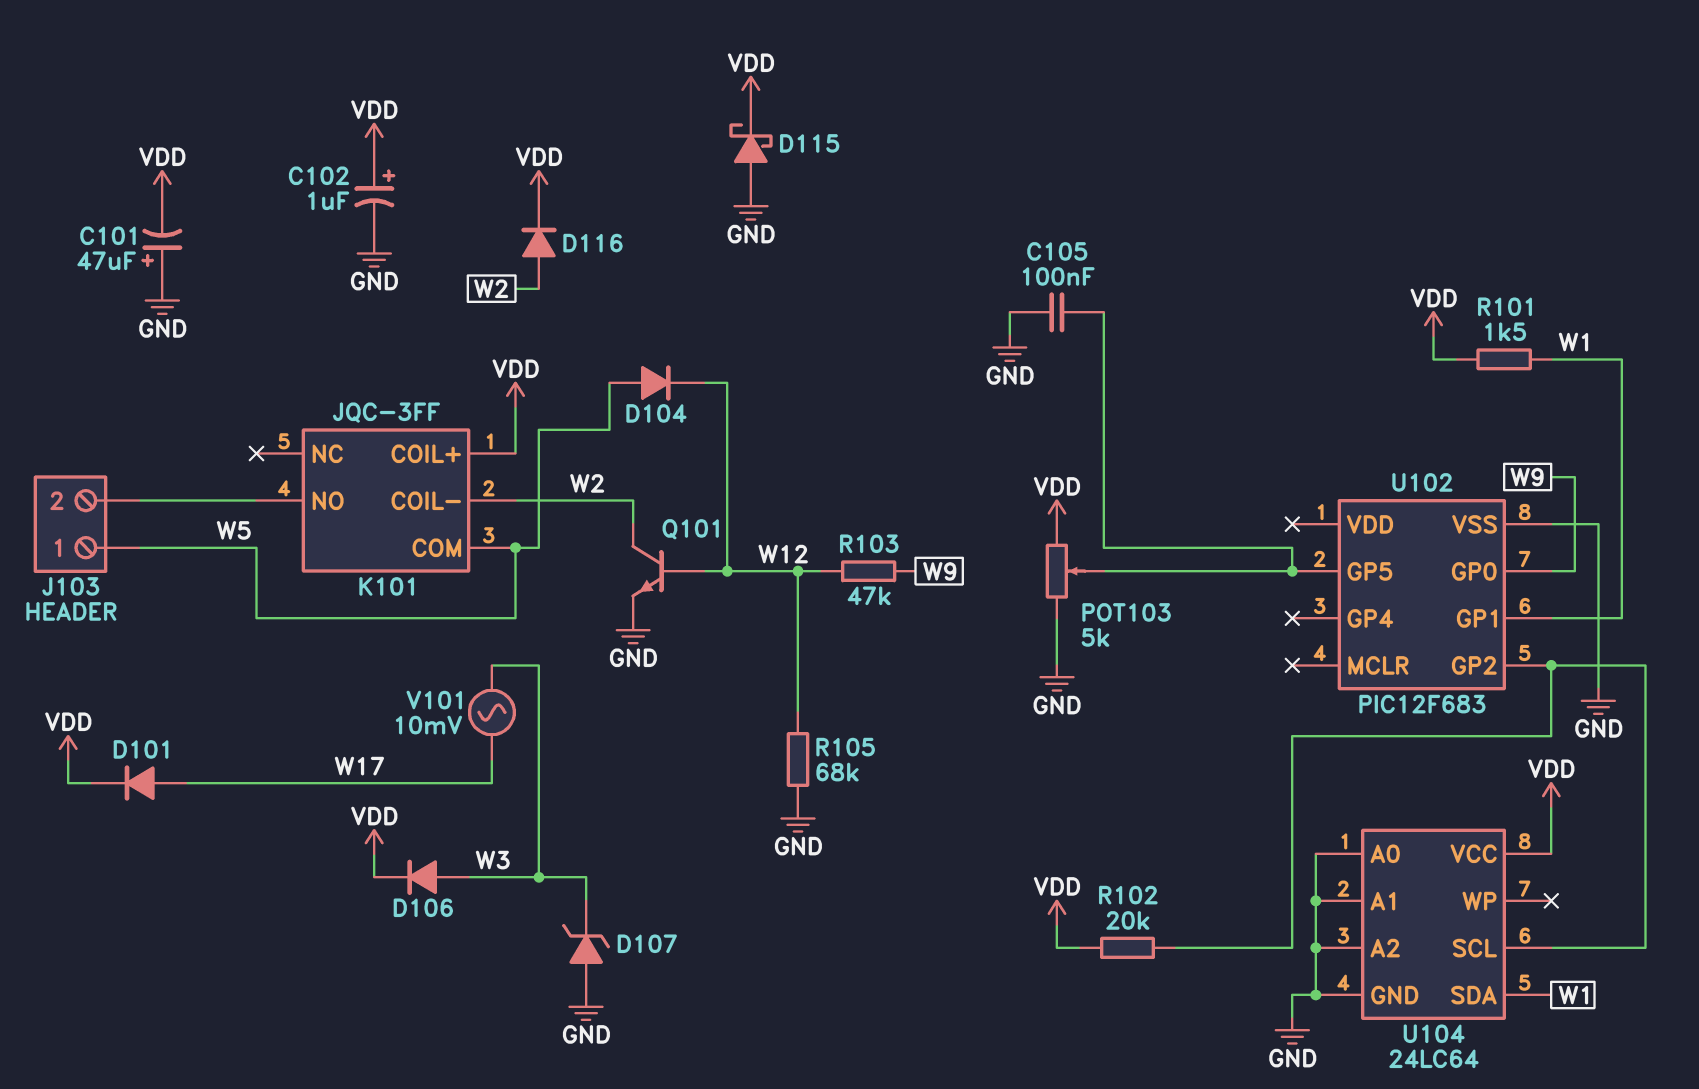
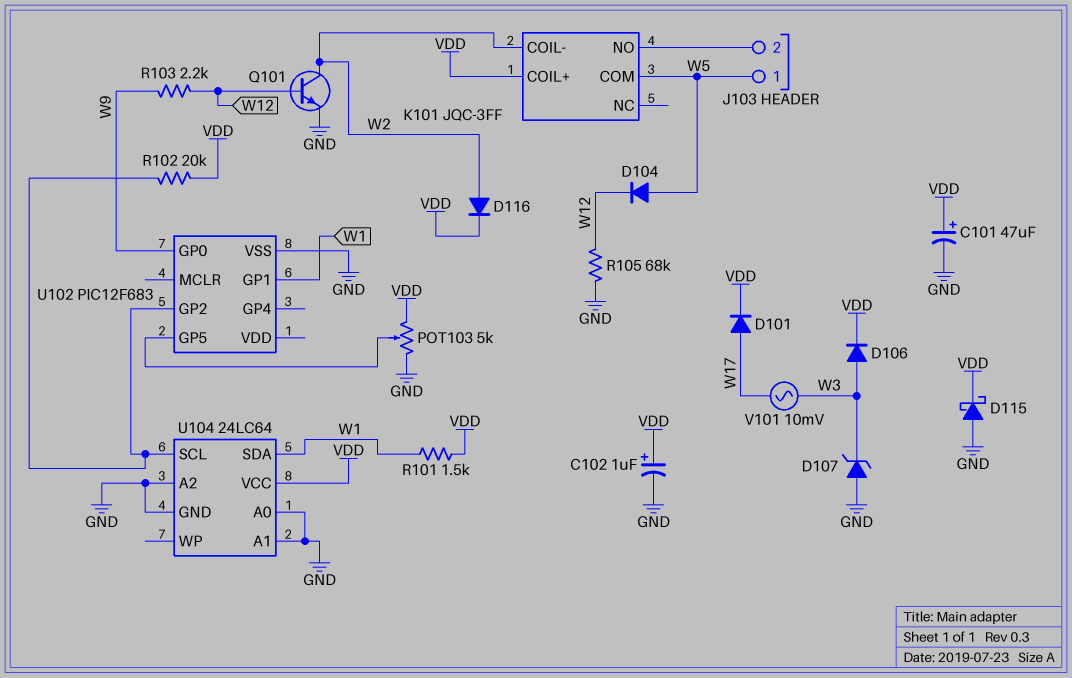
C101: 47uF (plus GND, minus VDD) -> 47uF (plus VDD, minus GND)
C105: 100nF (GND, U102/GP5) -> none
R103: 47k (W9, W12) -> 2.2k (W9, W12)

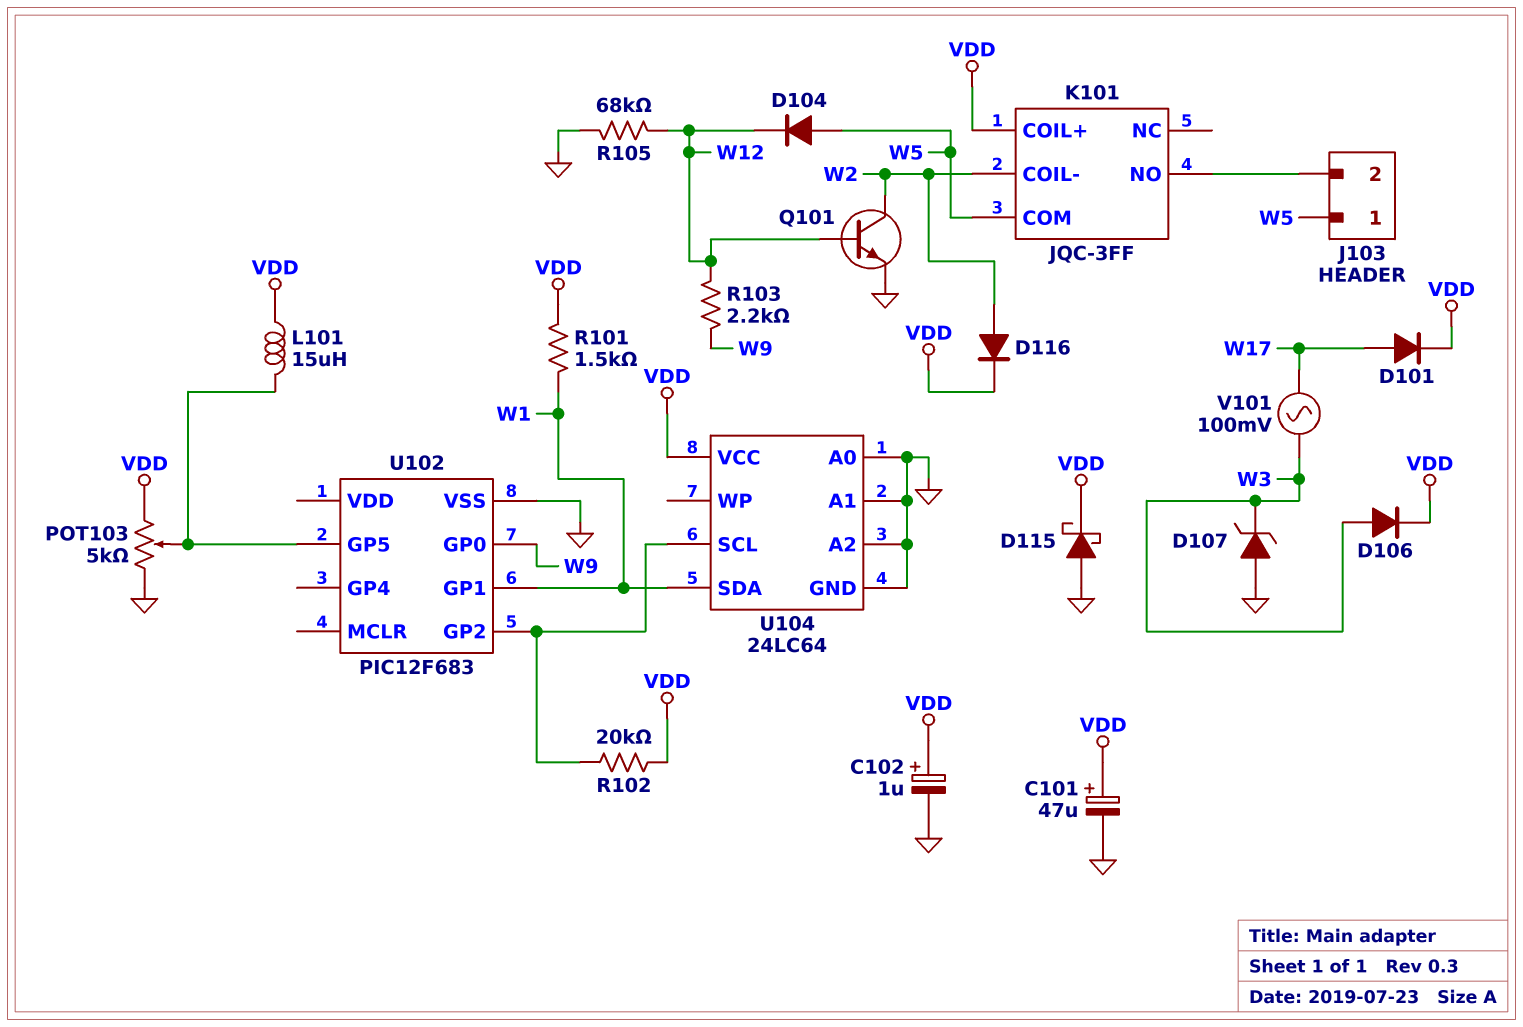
L101: none -> 15uH (U102/GP5, VDD)
V101: AC 10mV (W3, W17) -> AC 100mV (W3, W17)

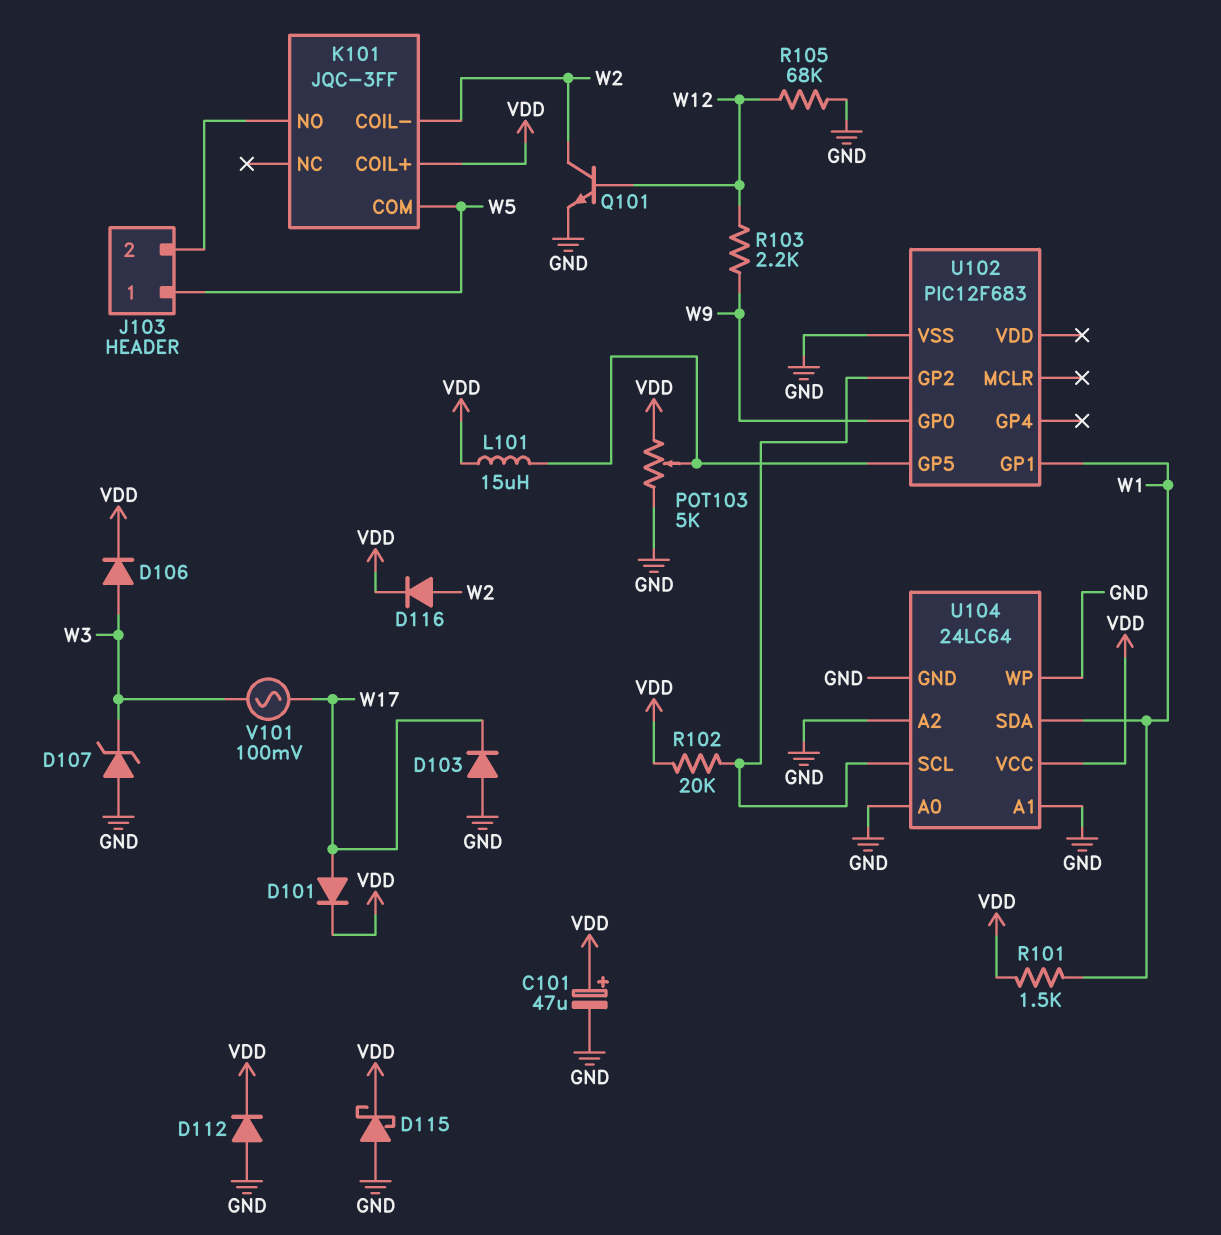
C102: 1uF (plus VDD, minus GND) -> none
D103: none -> diode (A GND, K W17)
D104: diode (A W5, K W12) -> none
D112: none -> diode (A GND, K VDD)
U104 pin WP: none -> GND

